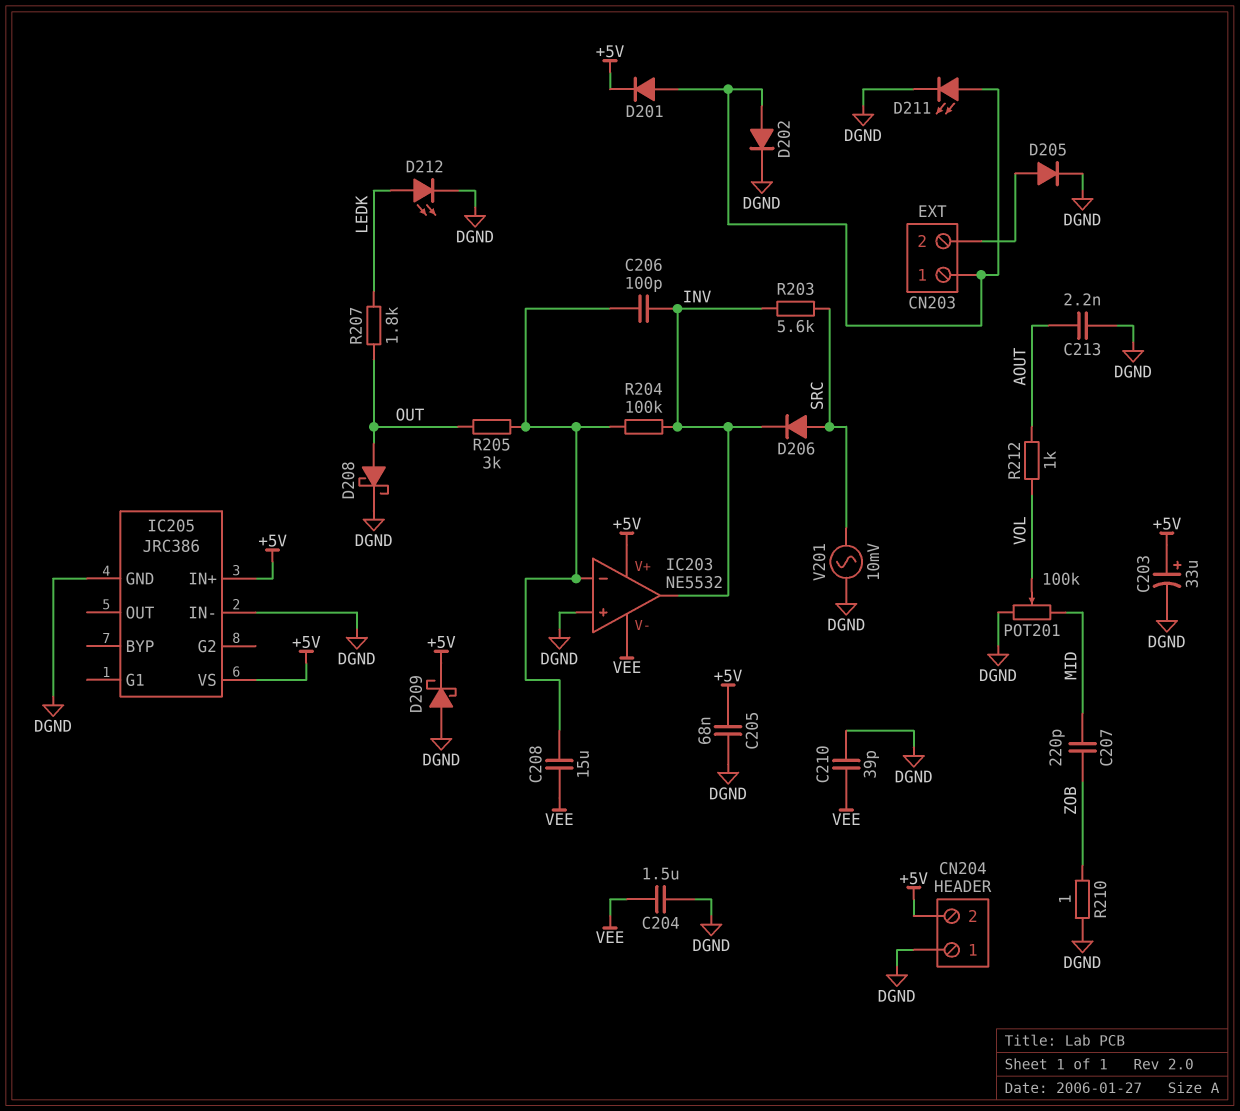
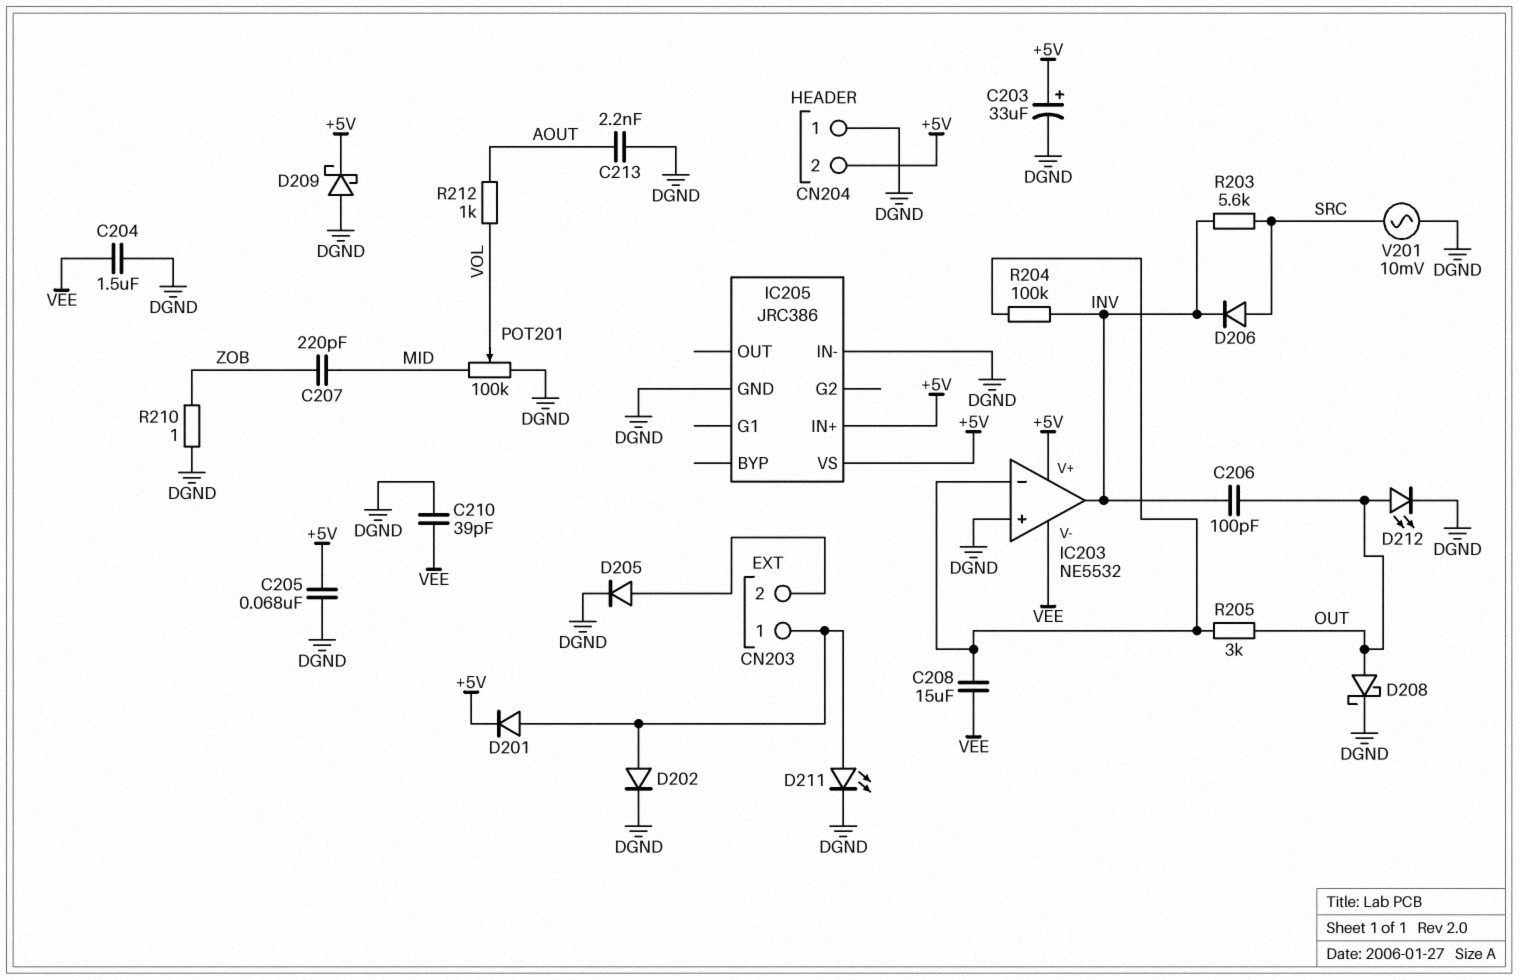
C206: 100pF (IC203/in-, INV) -> 100pF (INV, OUT)
D212: LED (A LEDK, K DGND) -> LED (A OUT, K DGND)
R207: 1.8k (LEDK, OUT) -> none

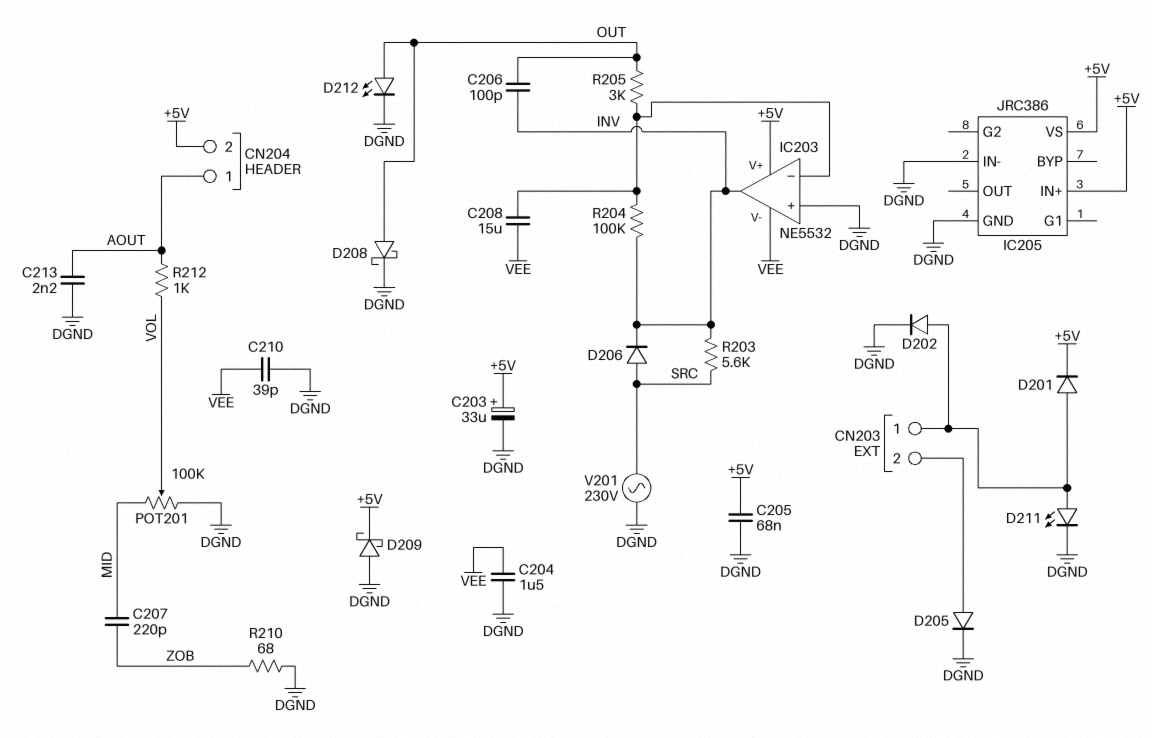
CN204 pin 1: DGND -> AOUT
R210: 1 (DGND, ZOB) -> 68 (DGND, ZOB)
V201: AC 10mV (DGND, SRC) -> AC 230V (DGND, SRC)

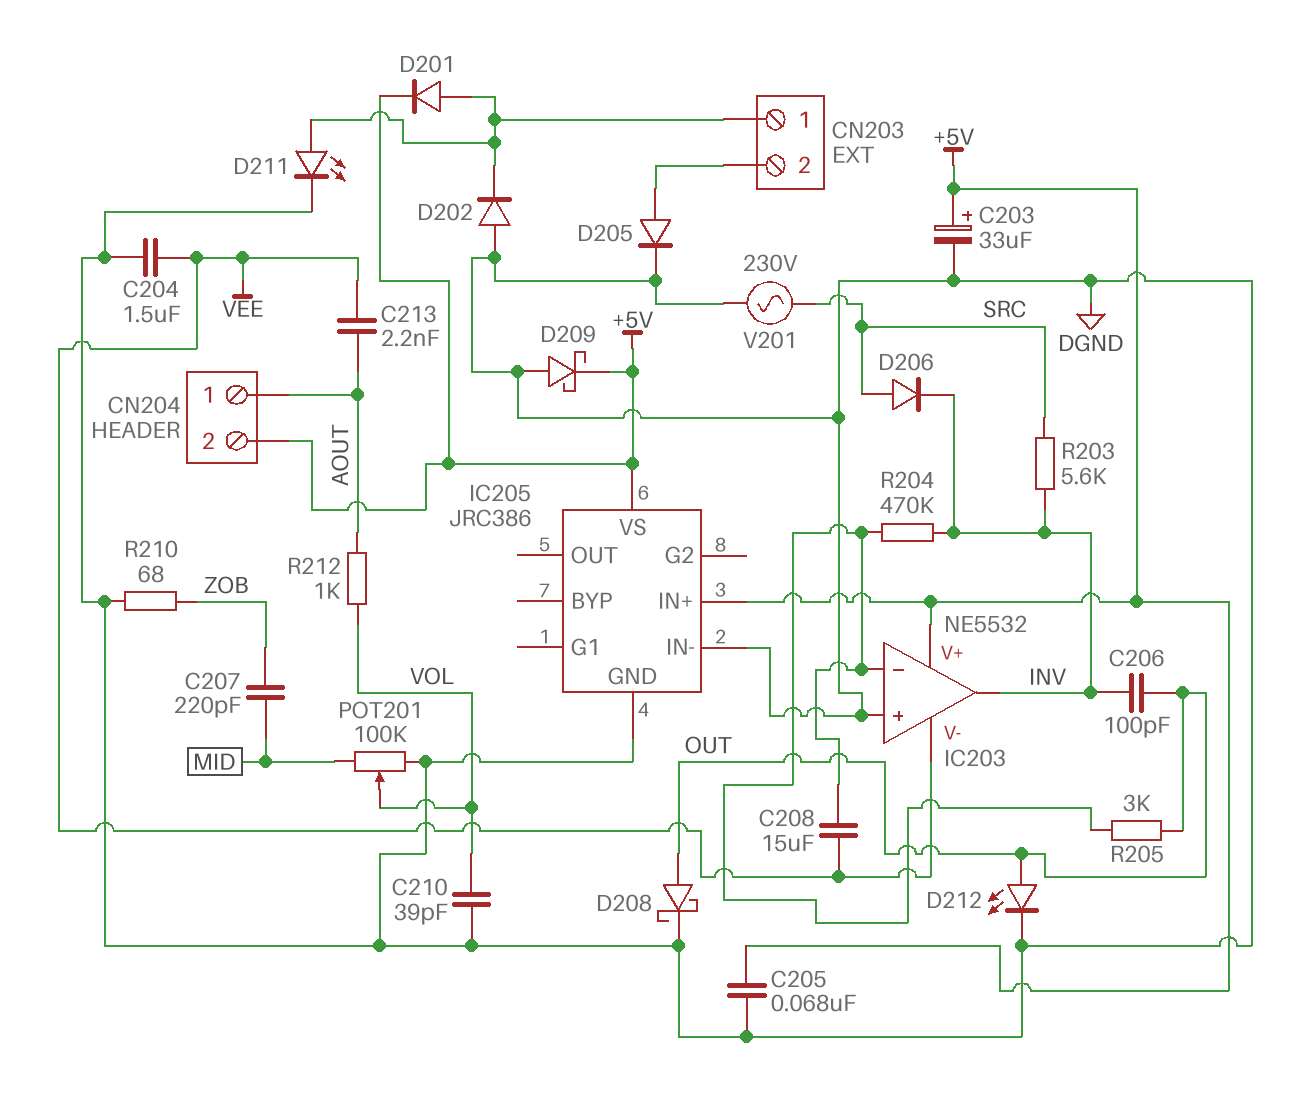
C210: 39pF (DGND, VEE) -> 39pF (DGND, VOL)
C213: 2.2nF (AOUT, DGND) -> 2.2nF (AOUT, VEE)
D202: diode (A CN203/1, K DGND) -> diode (A DGND, K CN203/1)
R204: 100k (IC203/in-, INV) -> 470k (IC203/in-, INV)

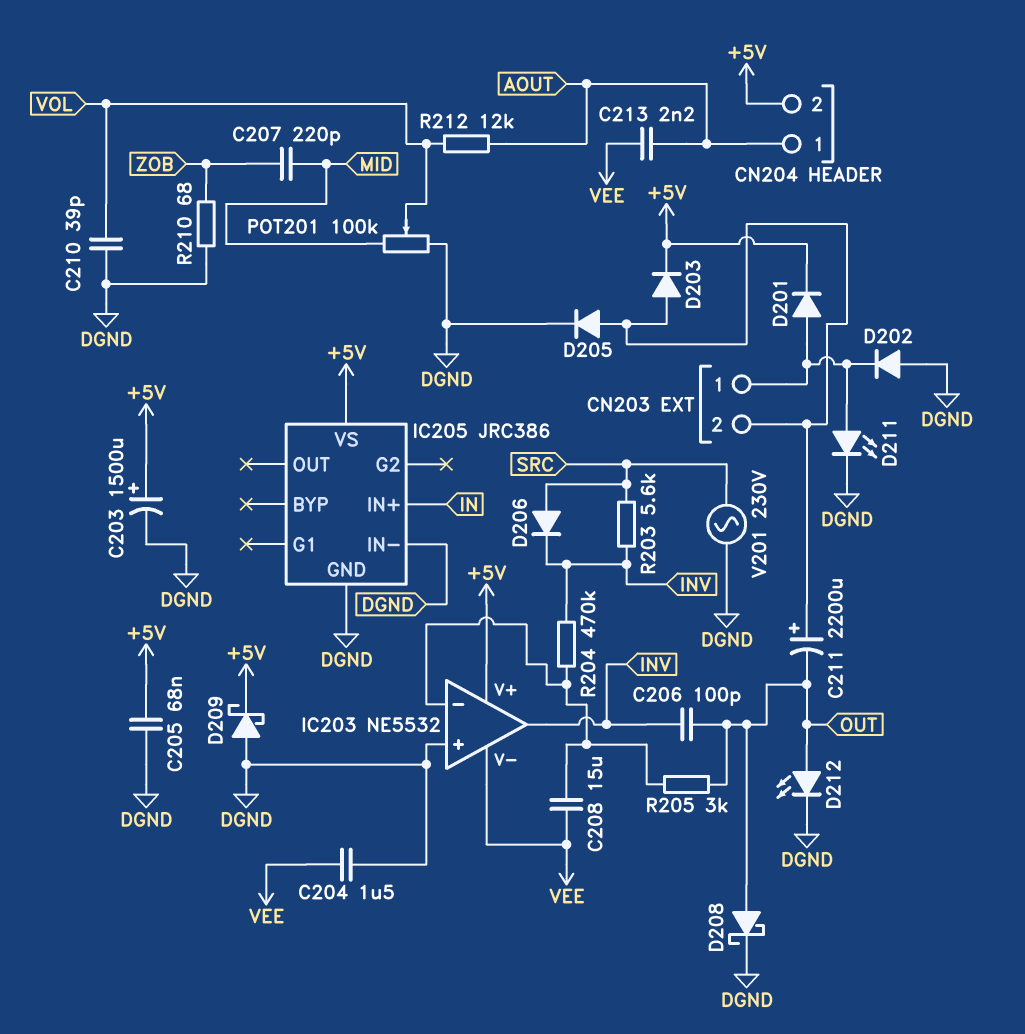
C203: 33uF (plus +5V, minus DGND) -> 1500uF (plus +5V, minus DGND)
C211: none -> 2200uF (plus CN203/2, minus OUT)
D203: none -> diode (A CN203/2, K +5V)
IC205 pin IN+: +5V -> IN
R212: 1k (AOUT, VOL) -> 12k (AOUT, VOL)

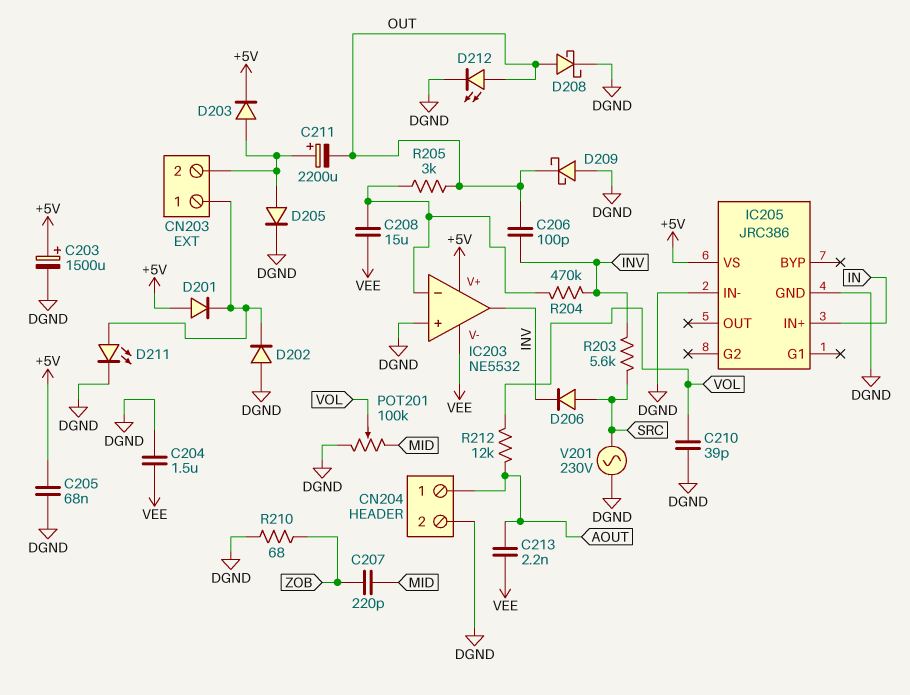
CN204 pin 2: +5V -> DGND
D201: diode (A CN203/1, K +5V) -> diode (A +5V, K CN203/1)
D209: schottky (A DGND, K +5V) -> schottky (A DGND, K OUT)

